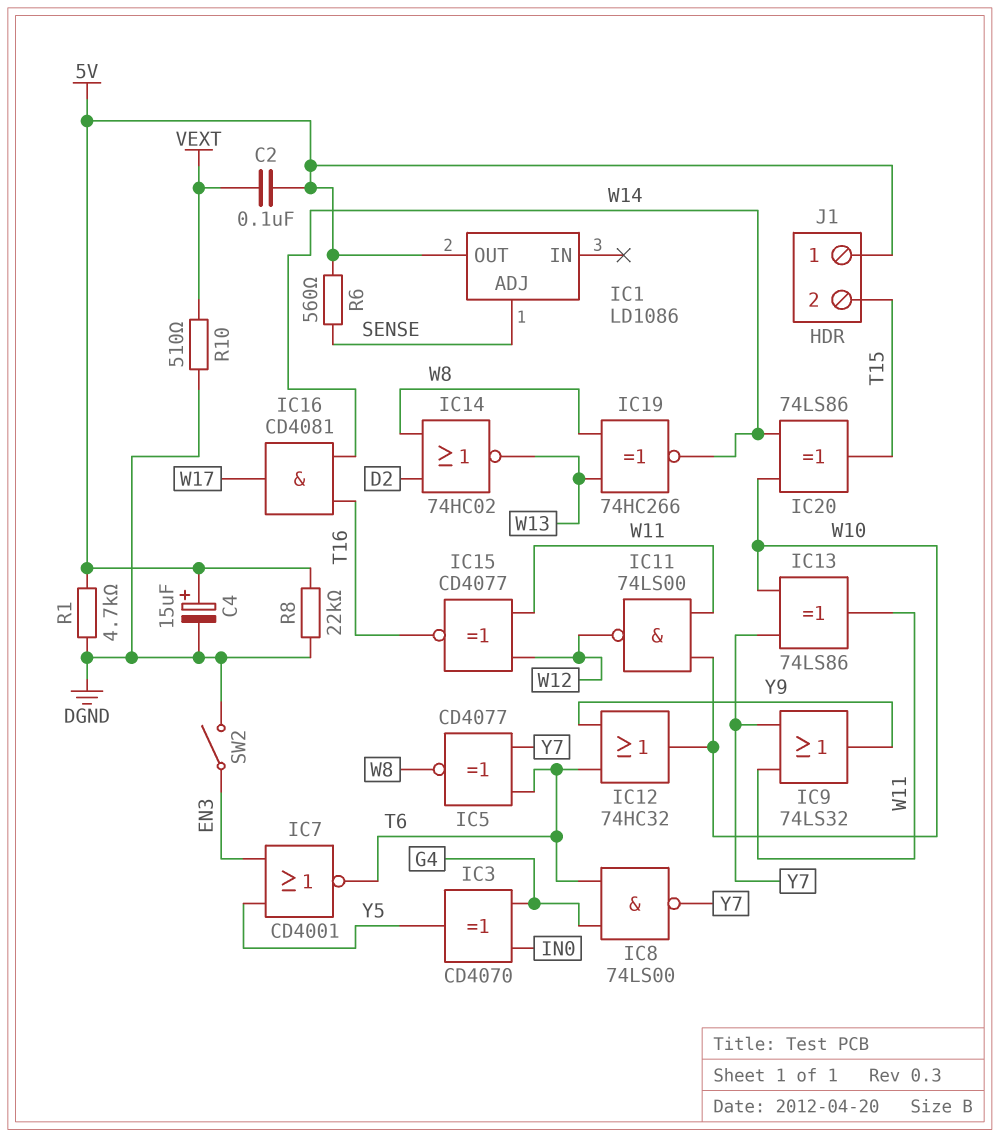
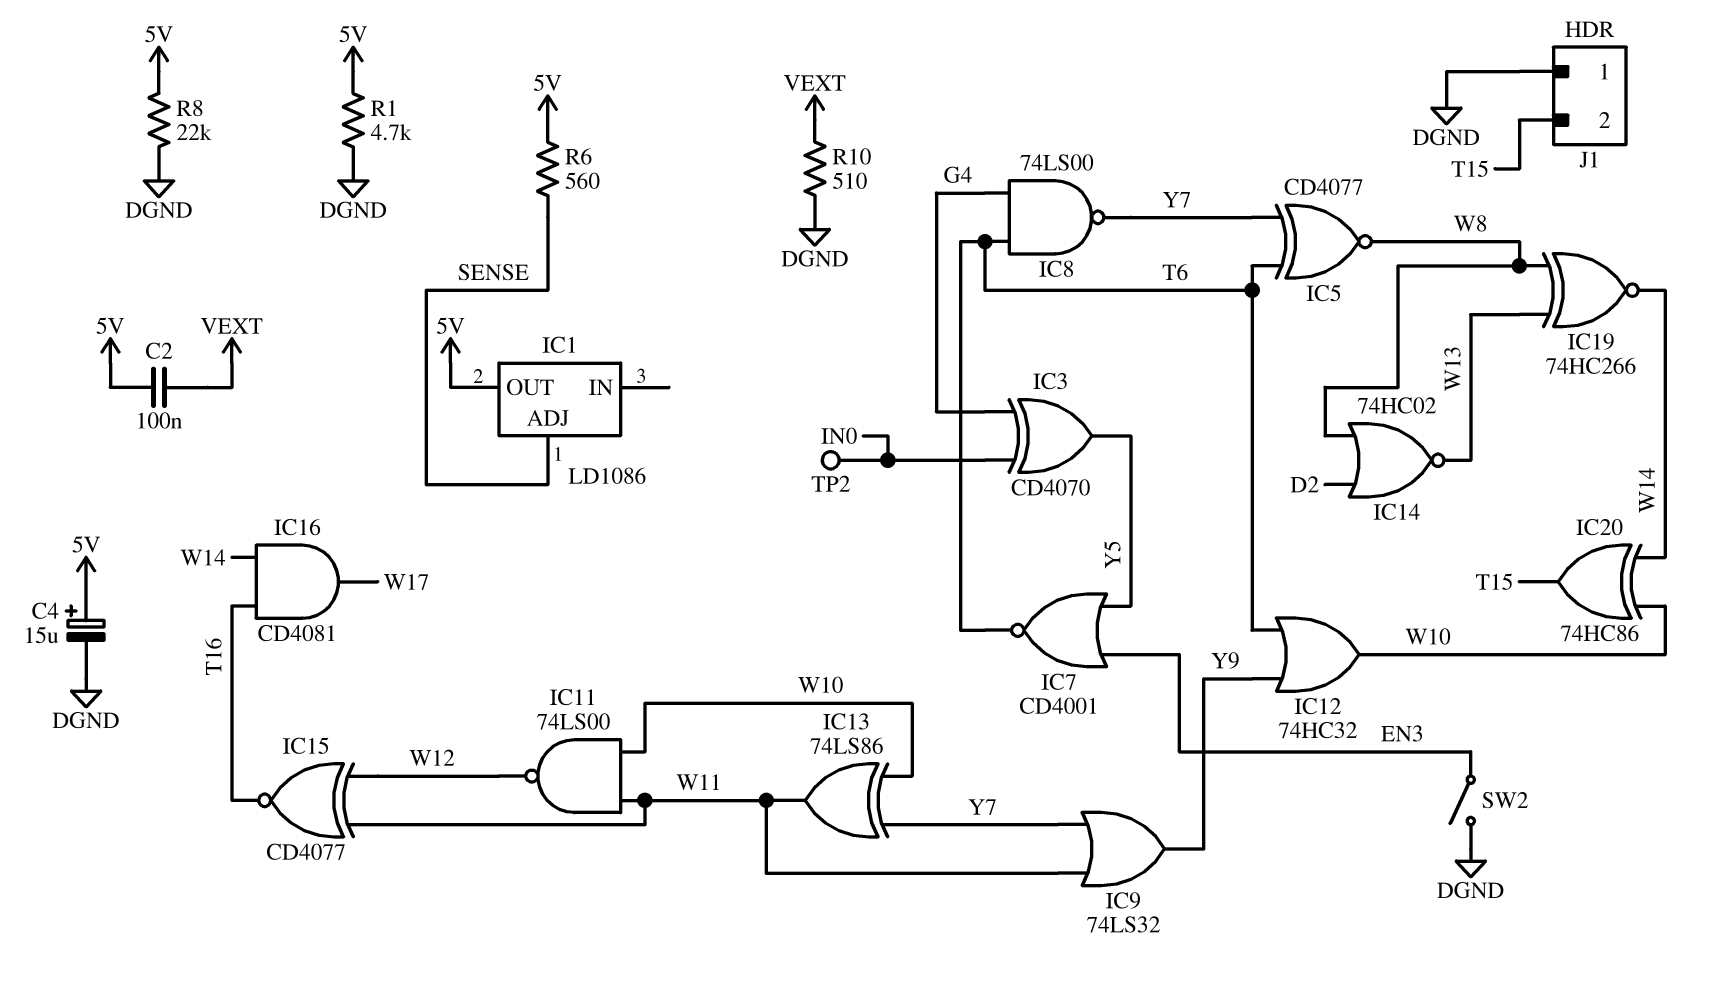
IC20: XOR 74LS86 (in W10, in W14, out T15) -> XOR 74HC86 (in W10, in W14, out T15)
J1 pin 1: 5V -> DGND
TP2: none -> test point (IN0)

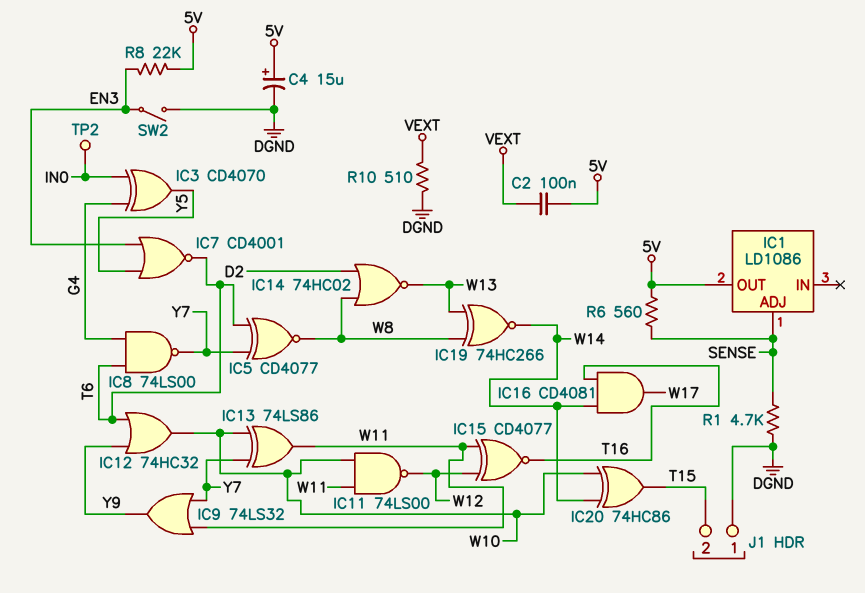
R1: 4.7k (5V, DGND) -> 4.7k (DGND, SENSE)
R8: 22k (5V, DGND) -> 22k (5V, EN3)

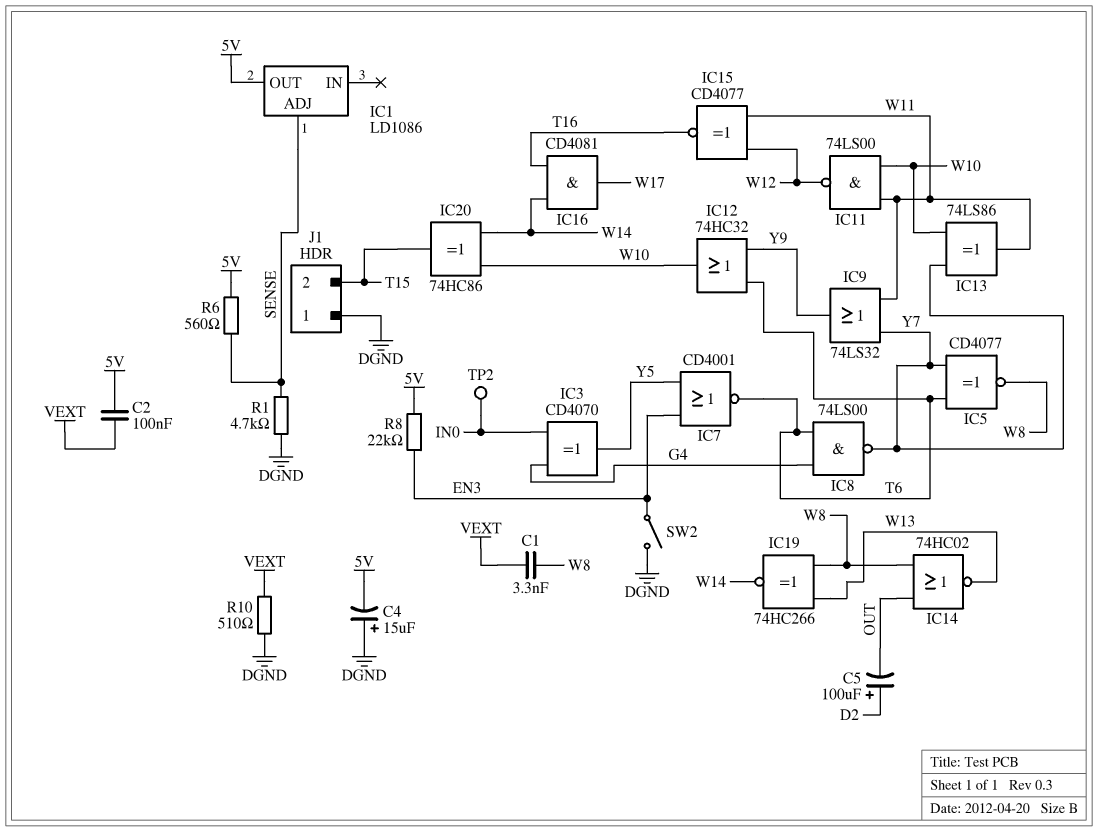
C1: none -> 3.3nF (VEXT, W8)
C4: 15uF (plus 5V, minus DGND) -> 15uF (plus DGND, minus 5V)
C5: none -> 100uF (plus D2, minus OUT)
IC14: NOR 74HC02 (in D2, in W8, out W13) -> NOR 74HC02 (in OUT, in W8, out W13)

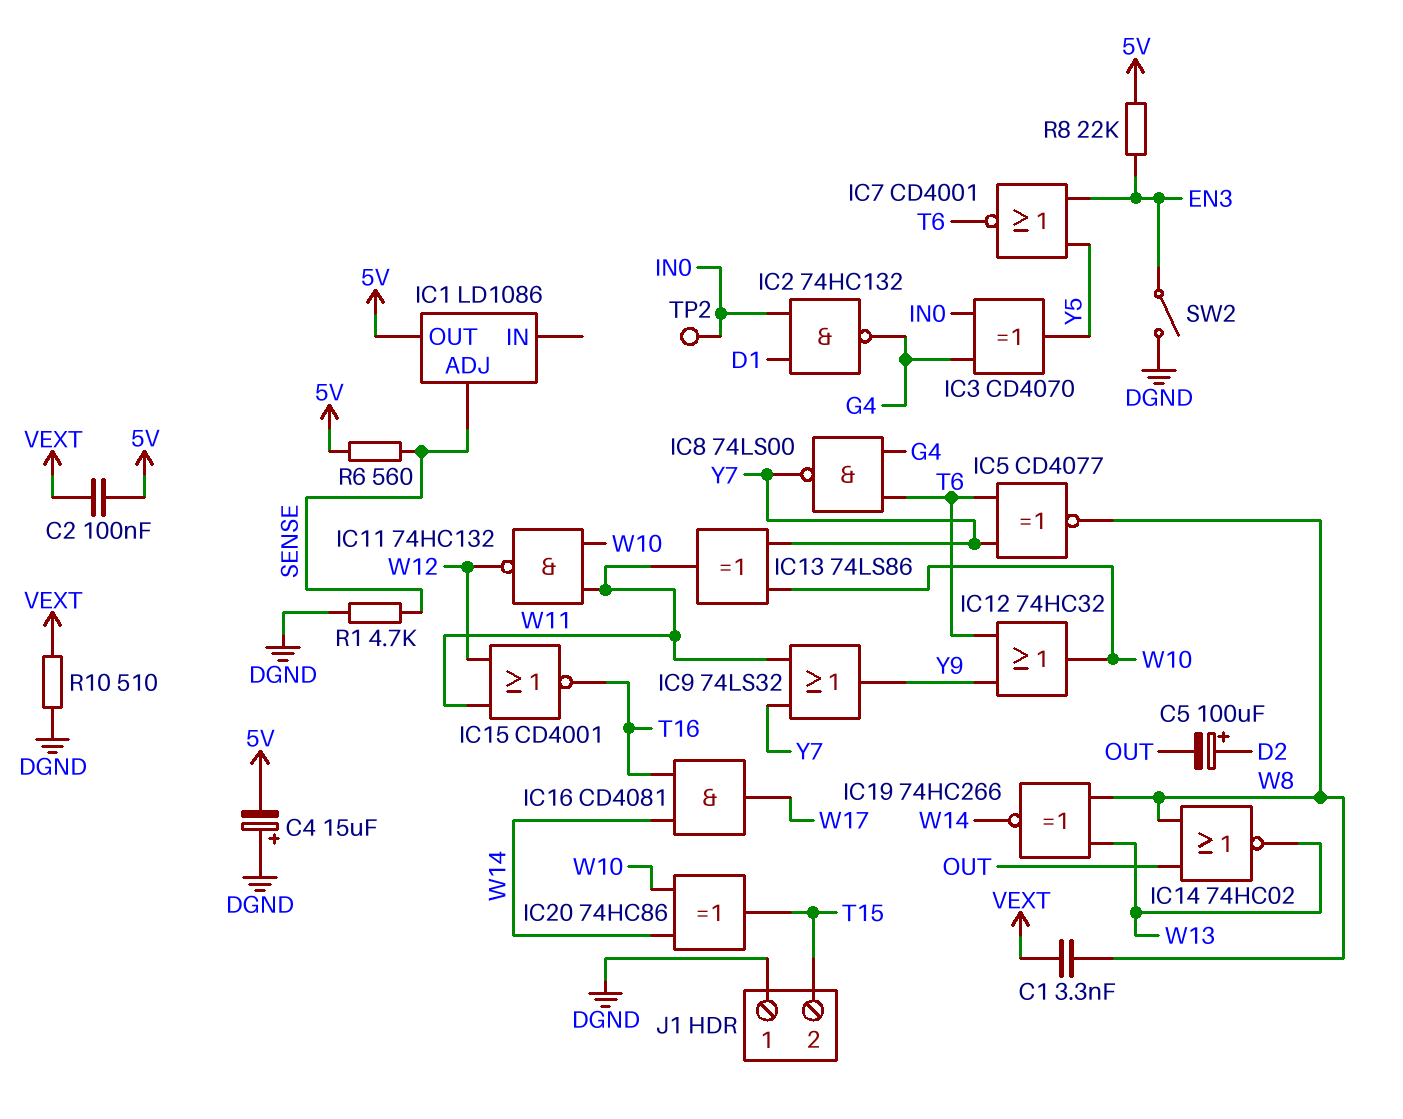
IC2: none -> NAND 74HC132 (in D1, in IN0, out G4)
IC11: NAND 74LS00 (in W10, in W11, out W12) -> NAND 74HC132 (in W10, in W11, out W12)
IC15: XNOR CD4077 (in W11, in W12, out T16) -> NOR CD4001 (in W11, in W12, out T16)

